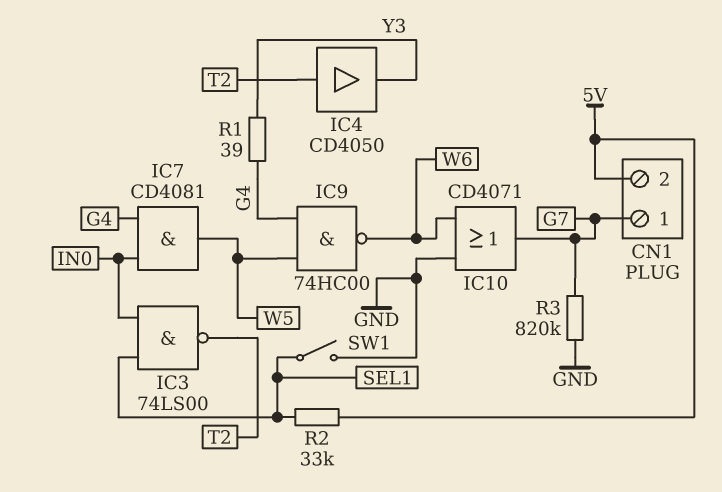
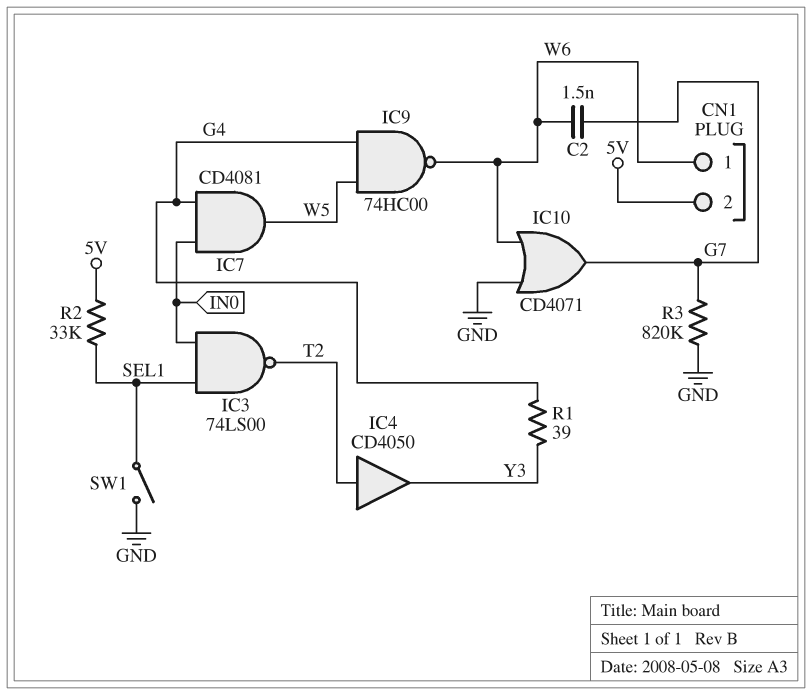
C2: none -> 1.5nF (G7, W6)
CN1 pin 1: G7 -> W6

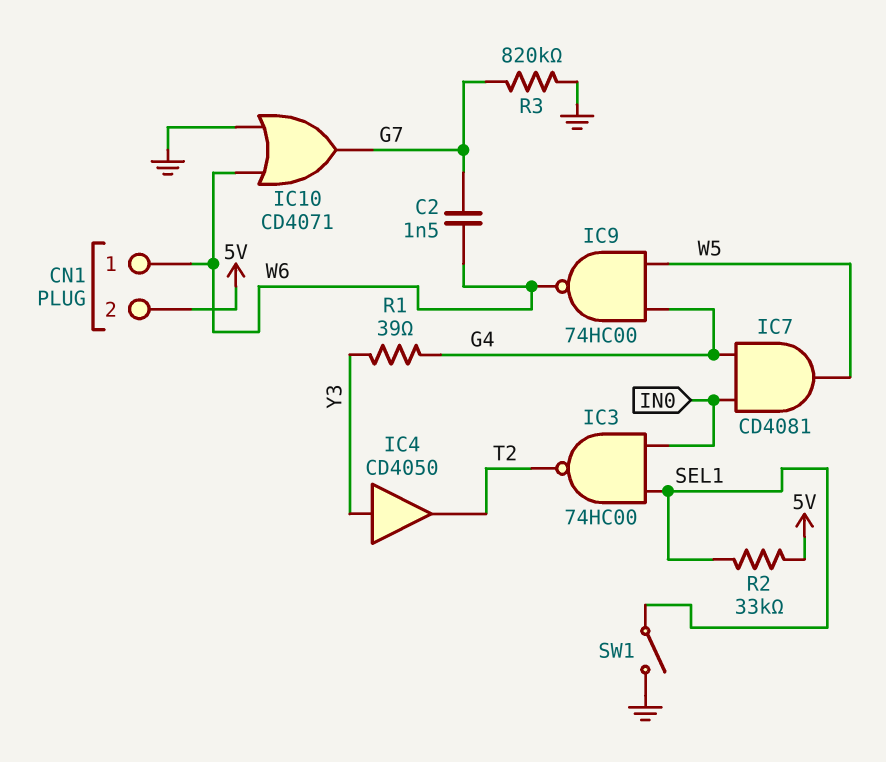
IC3: NAND 74LS00 (in IN0, in SEL1, out T2) -> NAND 74HC00 (in IN0, in SEL1, out T2)
IC4: buffer CD4050 (in T2, out Y3) -> buffer CD4050 (in Y3, out T2)

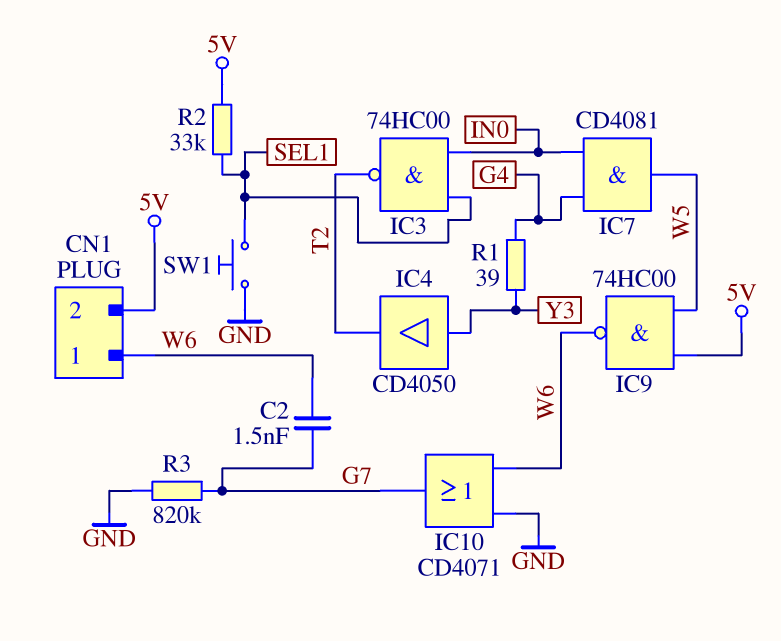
IC9: NAND 74HC00 (in G4, in W5, out W6) -> NAND 74HC00 (in 5V, in W5, out W6)
SW1: switch (GND, SEL1) -> button (GND, SEL1)

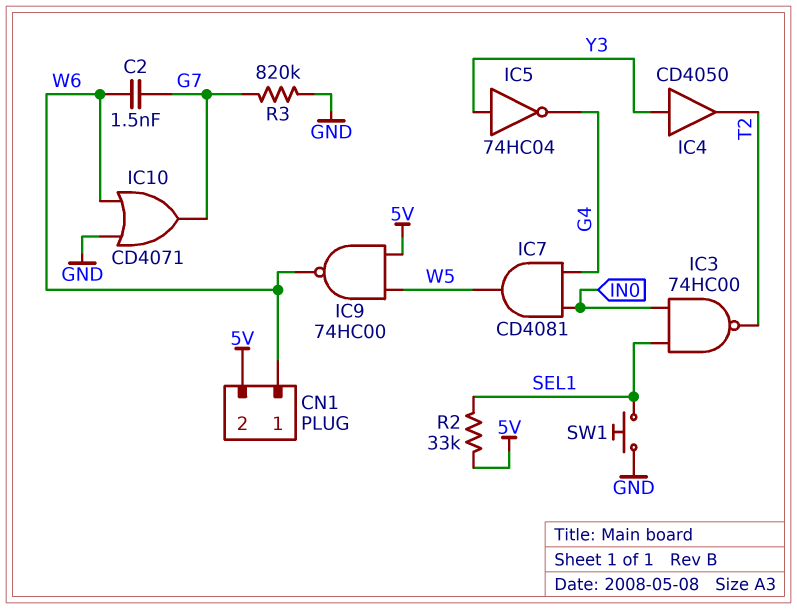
IC5: none -> NOT 74HC04 (in Y3, out G4)
R1: 39 (G4, Y3) -> none

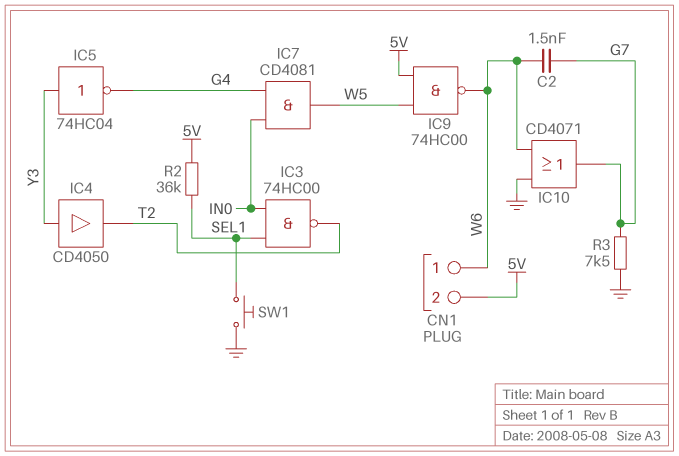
R2: 33k (5V, SEL1) -> 36k (5V, SEL1)
R3: 820k (G7, GND) -> 7.5k (G7, GND)

